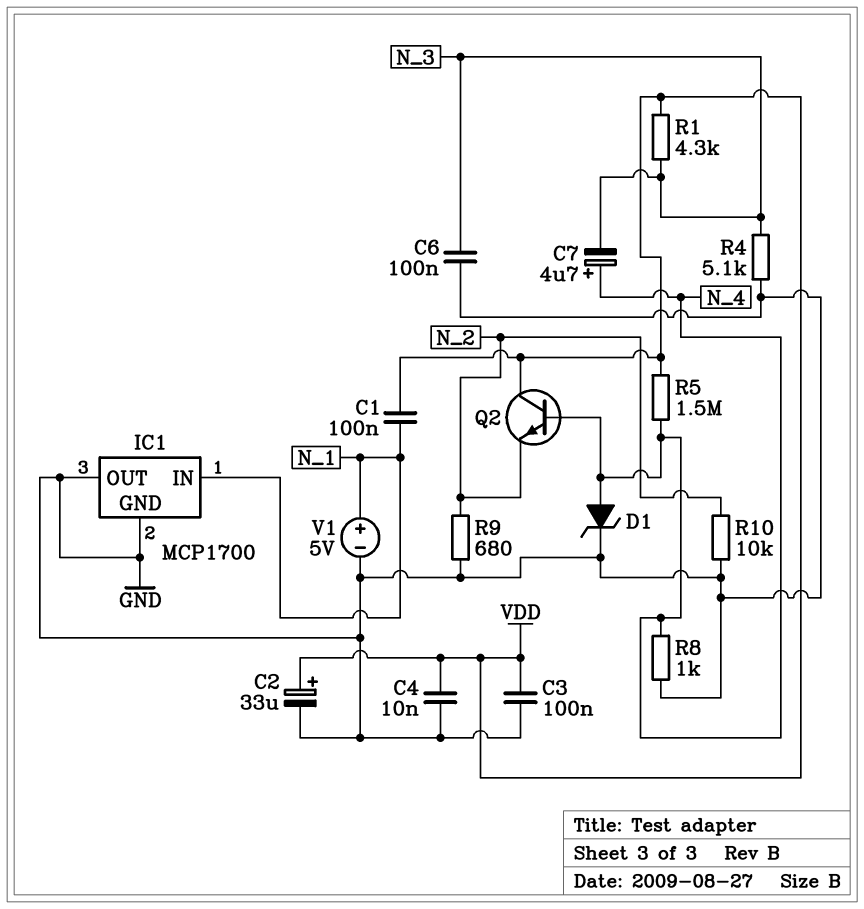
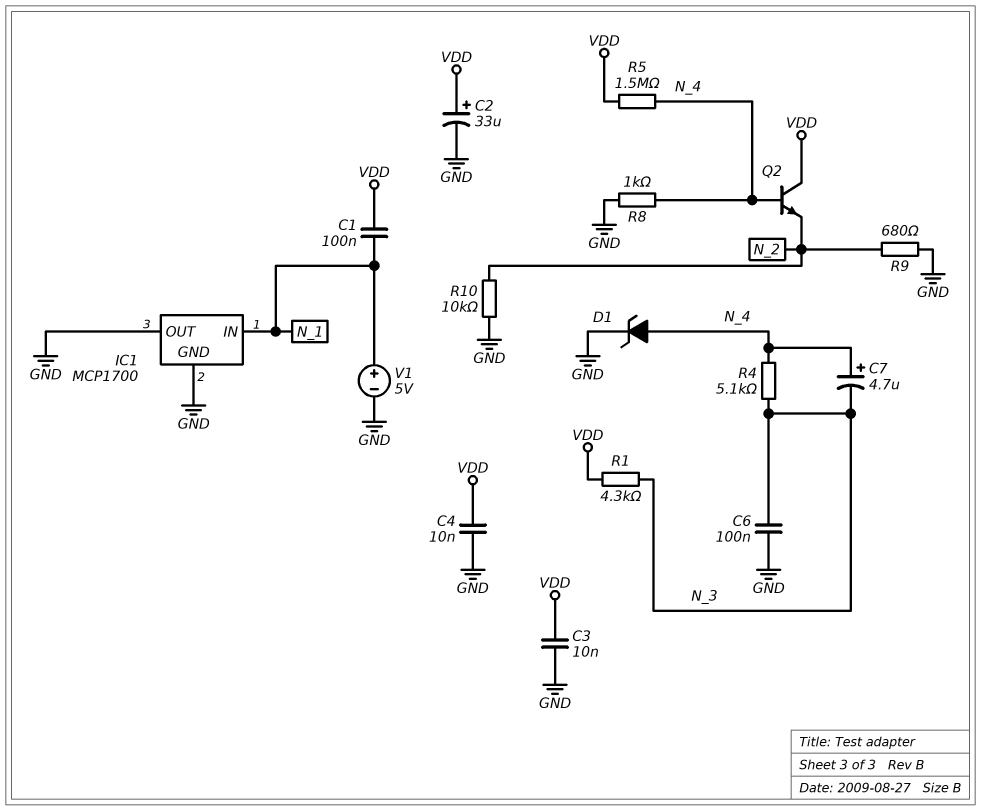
C3: 100nF (GND, VDD) -> 10nF (GND, VDD)
R4: 5.1k (GND, N_3) -> 5.1k (N_3, N_4)

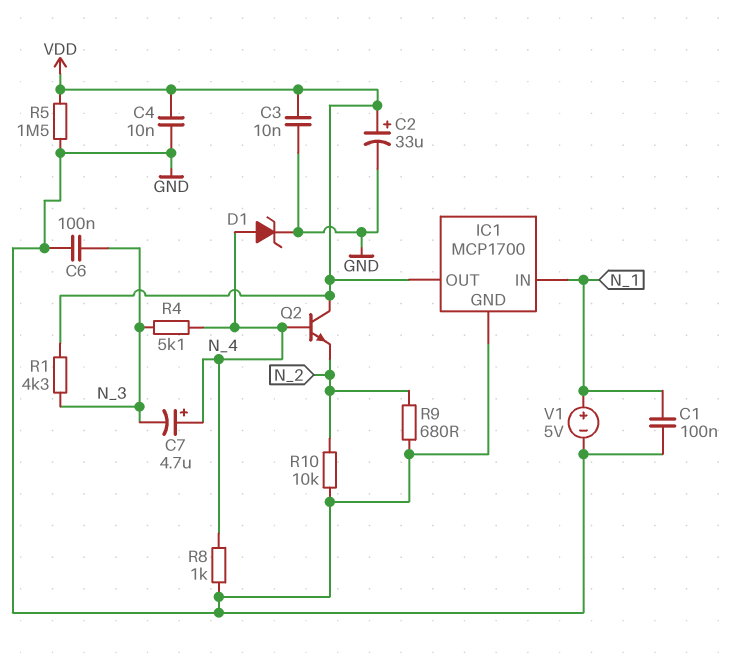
C1: 100nF (N_1, VDD) -> 100nF (GND, N_1)
IC1 pin OUT: GND -> VDD
R5: 1.5M (N_4, VDD) -> 1.5M (GND, VDD)

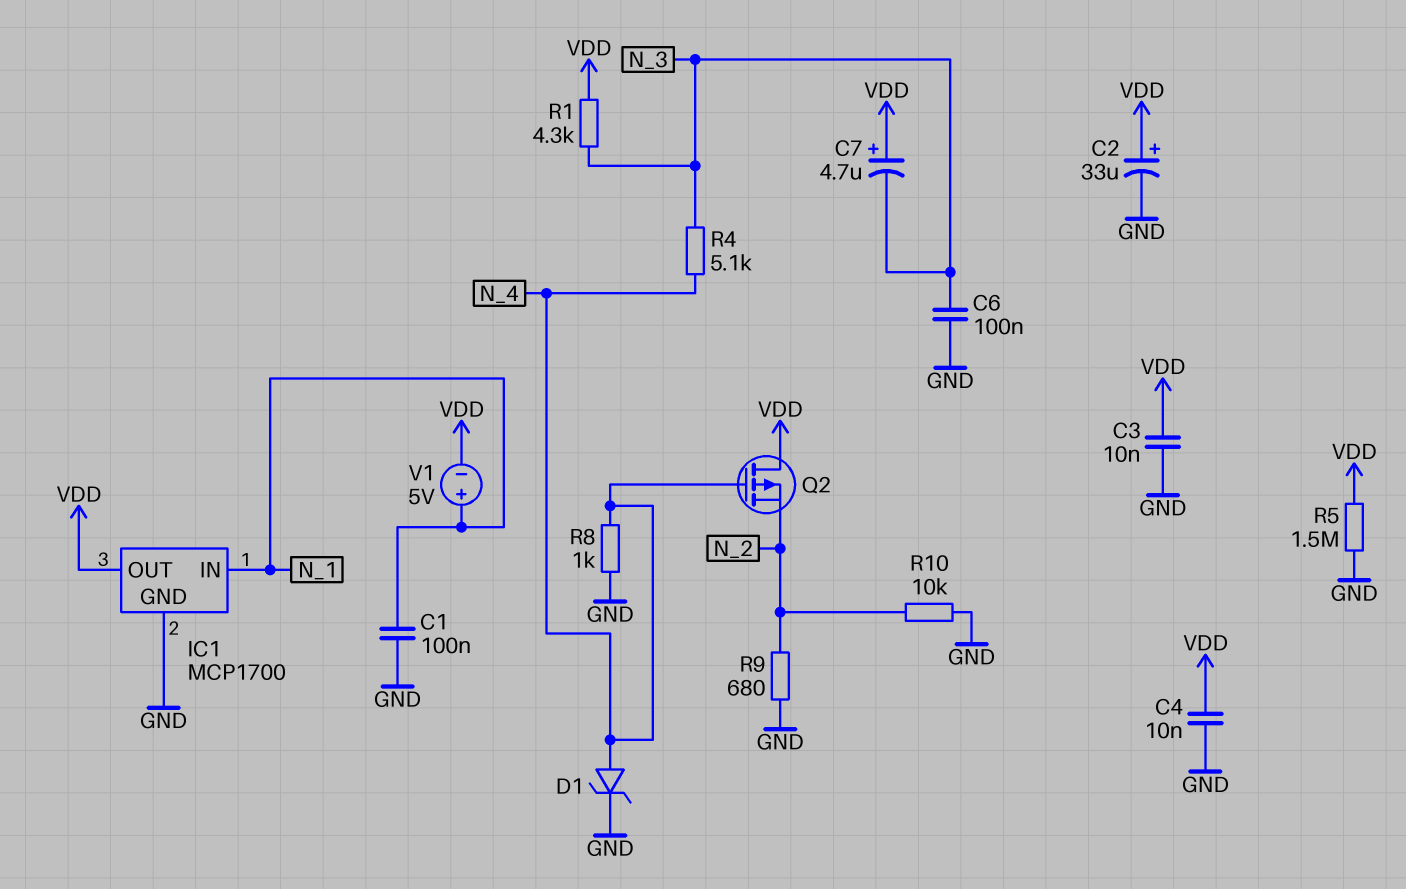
C7: 4.7uF (plus N_4, minus N_3) -> 4.7uF (plus VDD, minus N_3)
Q2: NPN (B N_4, C VDD, E N_2) -> PMOS (G N_4, D VDD, S N_2)
V1: 5V (plus N_1, minus GND) -> 5V (plus N_1, minus VDD)

